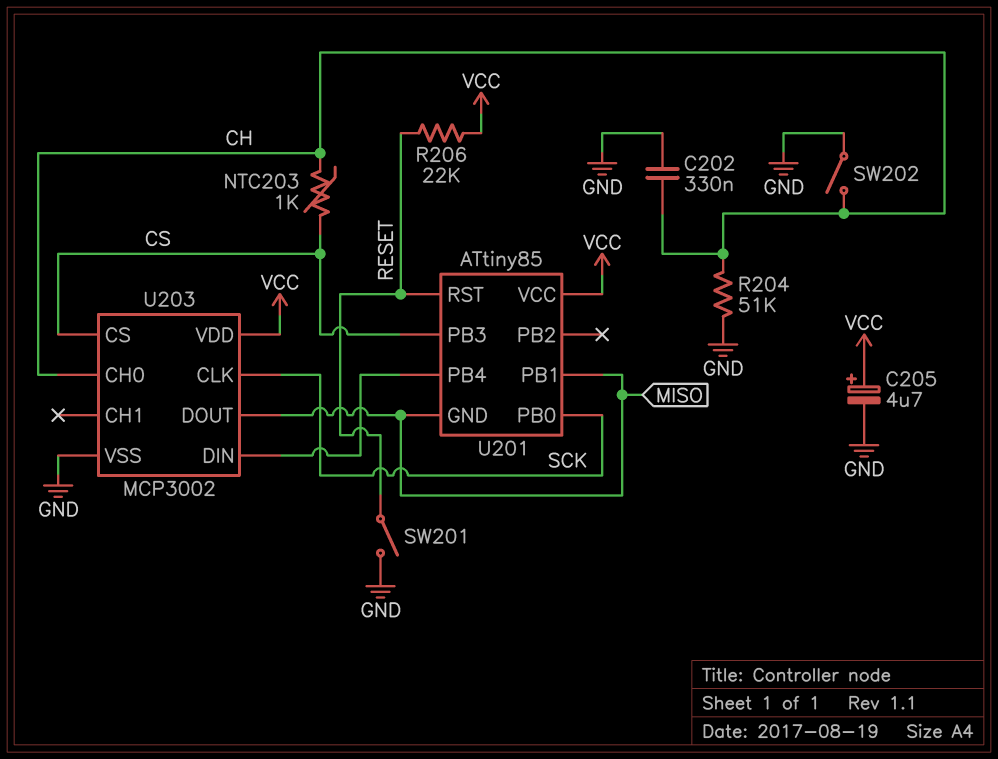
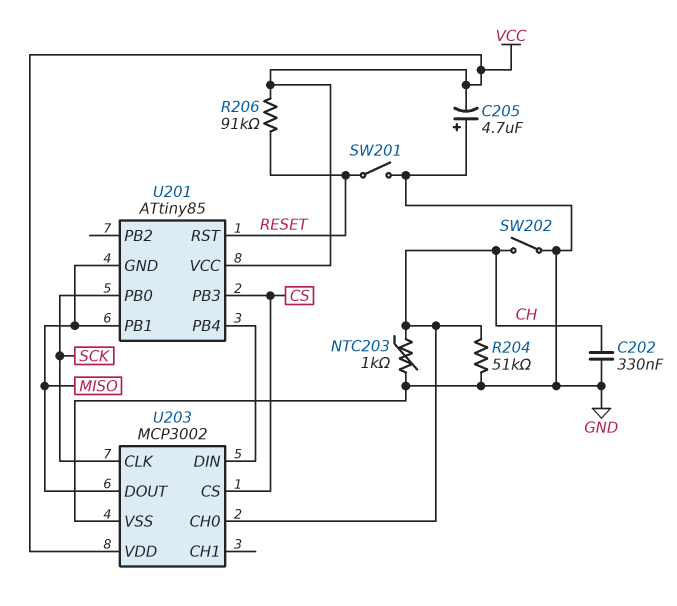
C205: 4.7uF (plus VCC, minus GND) -> 4.7uF (plus GND, minus VCC)
NTC203: 1k (CH, CS) -> 1k (CH, GND)
R206: 22k (RESET, VCC) -> 91k (RESET, VCC)

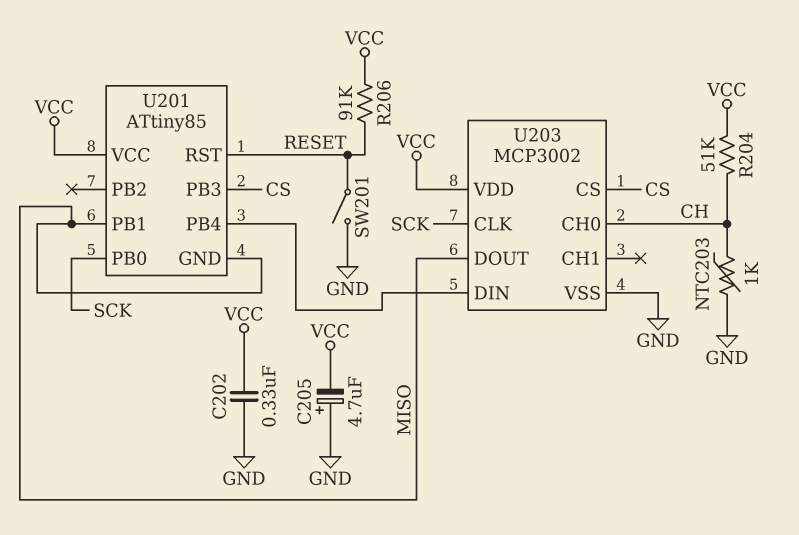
C202: 330nF (CH, GND) -> 330nF (GND, VCC)
R204: 51k (CH, GND) -> 51k (CH, VCC)
SW202: switch (CH, GND) -> none

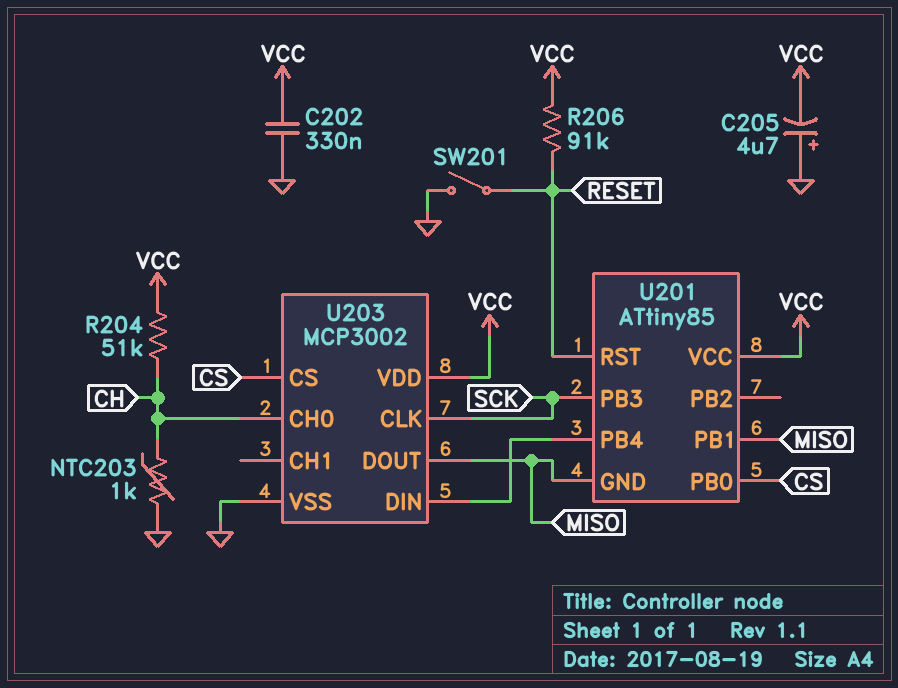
U201 pin PB0: SCK -> CS
U201 pin PB3: CS -> SCK

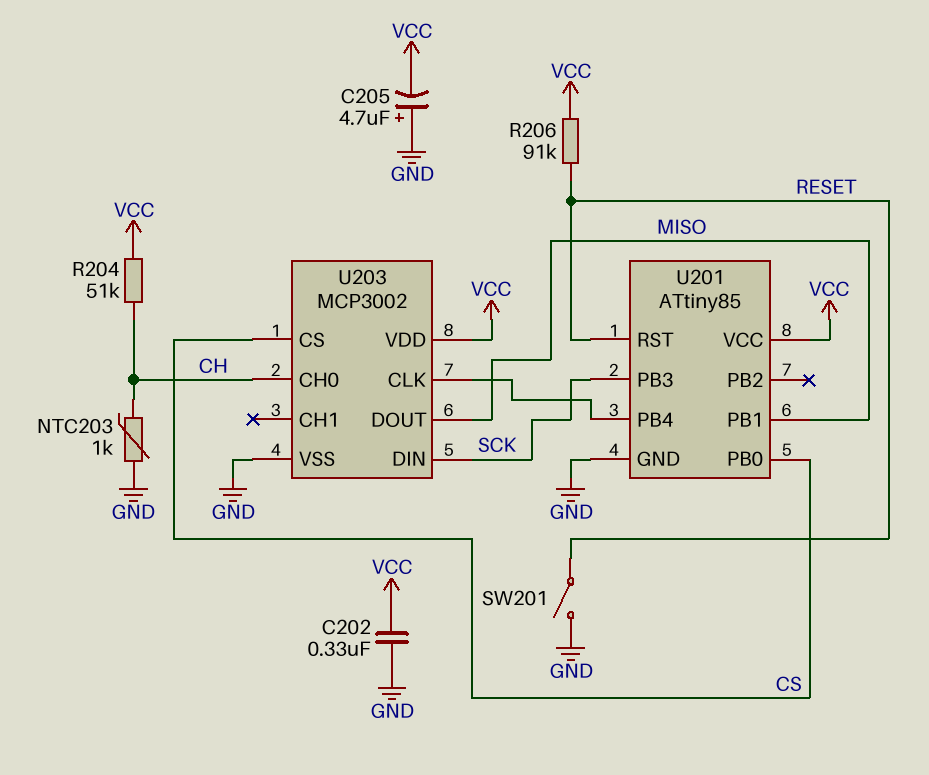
U201 pin GND: MISO -> GND
U203 pin CLK: SCK -> U201/PB4
U203 pin DIN: U201/PB4 -> SCK

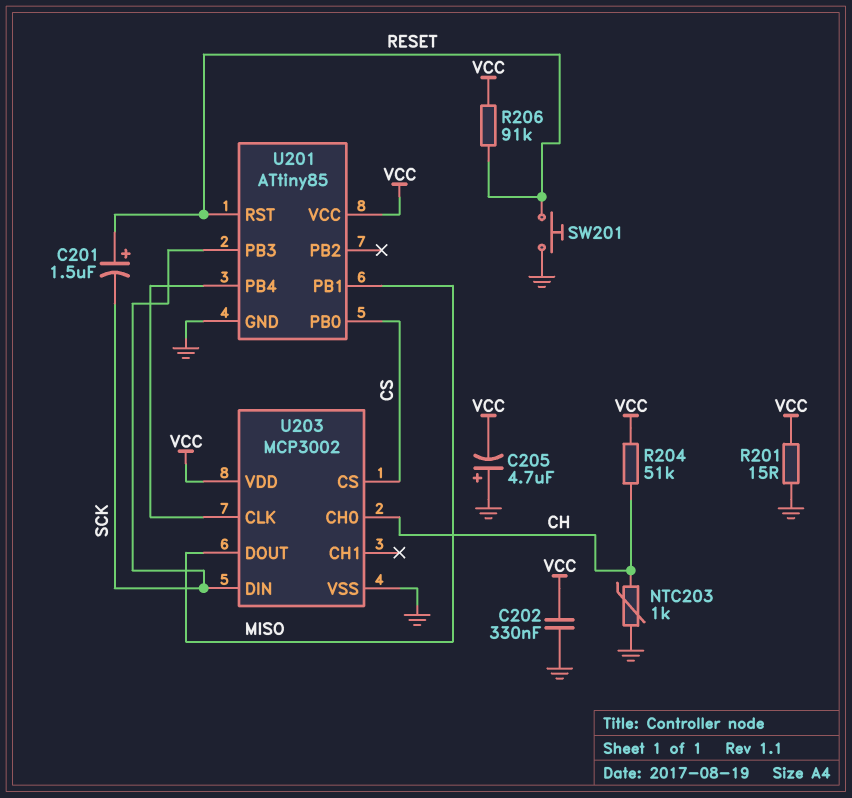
C201: none -> 1.5uF (plus RESET, minus SCK)
R201: none -> 15 (GND, VCC)
SW201: switch (GND, RESET) -> button (GND, RESET)

